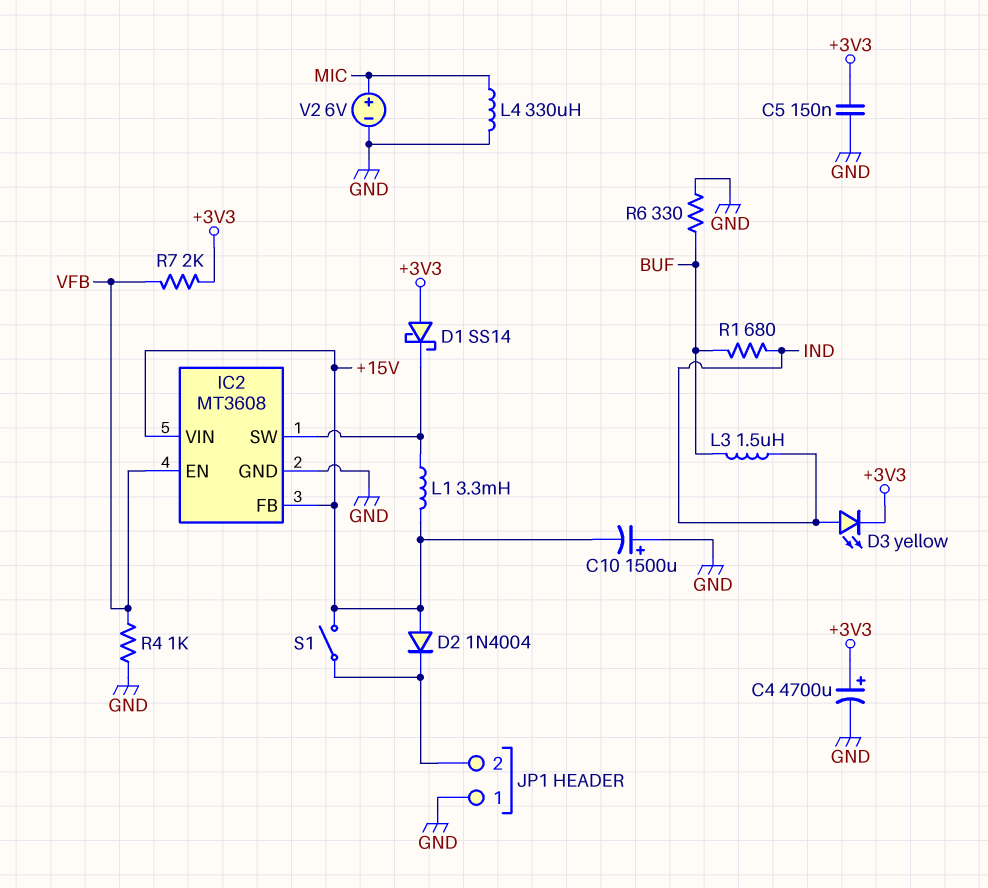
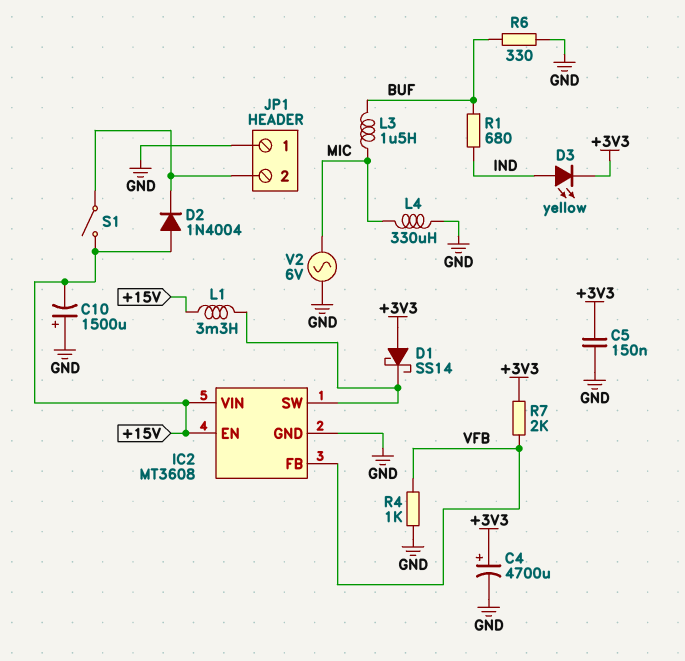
IC2 pin EN: VFB -> +15V
IC2 pin FB: +15V -> VFB
L3: 1.5uH (BUF, IND) -> 1.5uH (BUF, MIC)
V2: 6V (plus MIC, minus GND) -> AC 6V (GND, MIC)

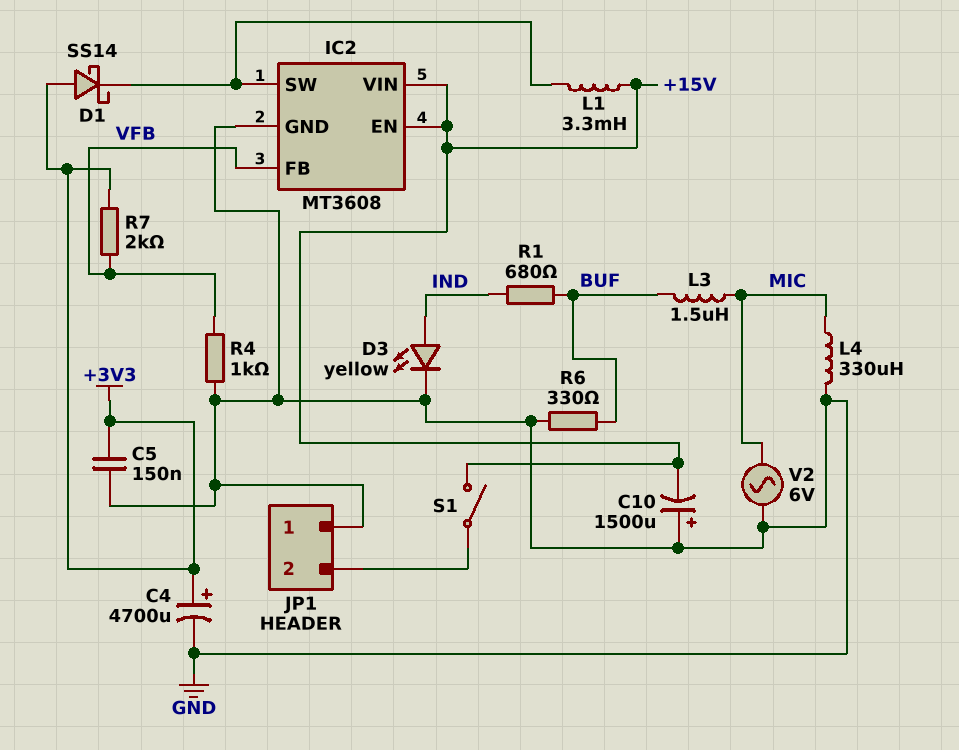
D2: diode 1N4004 (A +15V, K JP1/2) -> none
D3: LED yellow (A IND, K +3V3) -> LED yellow (A IND, K GND)

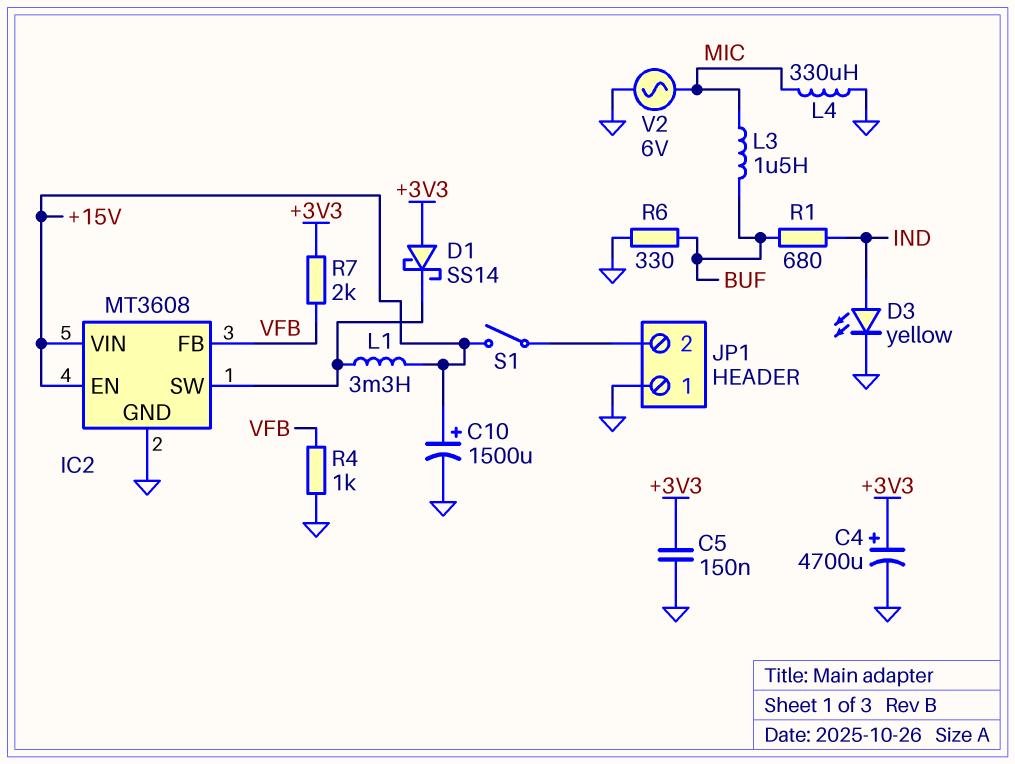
C10: 1500uF (plus GND, minus +15V) -> 1500uF (plus +15V, minus GND)

